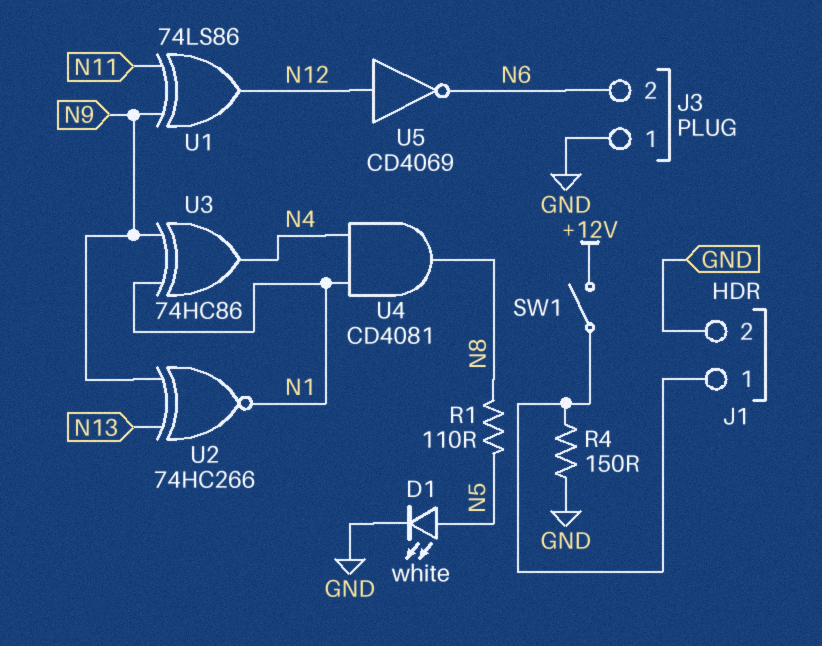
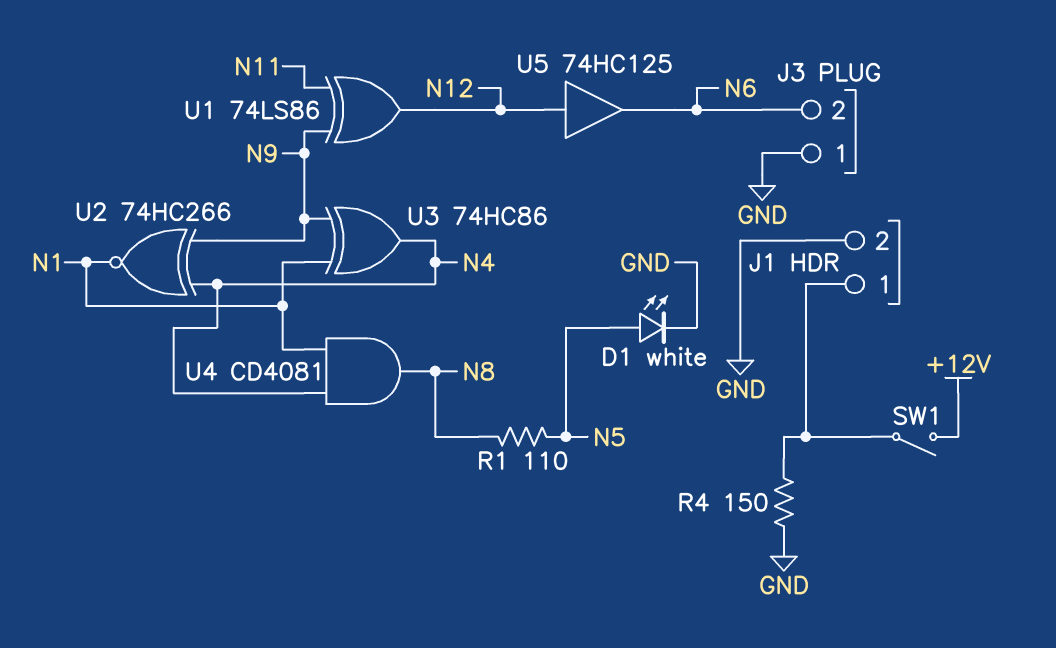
U2: XNOR 74HC266 (in N9, in N13, out N1) -> XNOR 74HC266 (in N4, in N9, out N1)
U5: NOT CD4069 (in N12, out N6) -> buffer 74HC125 (in N12, out N6)

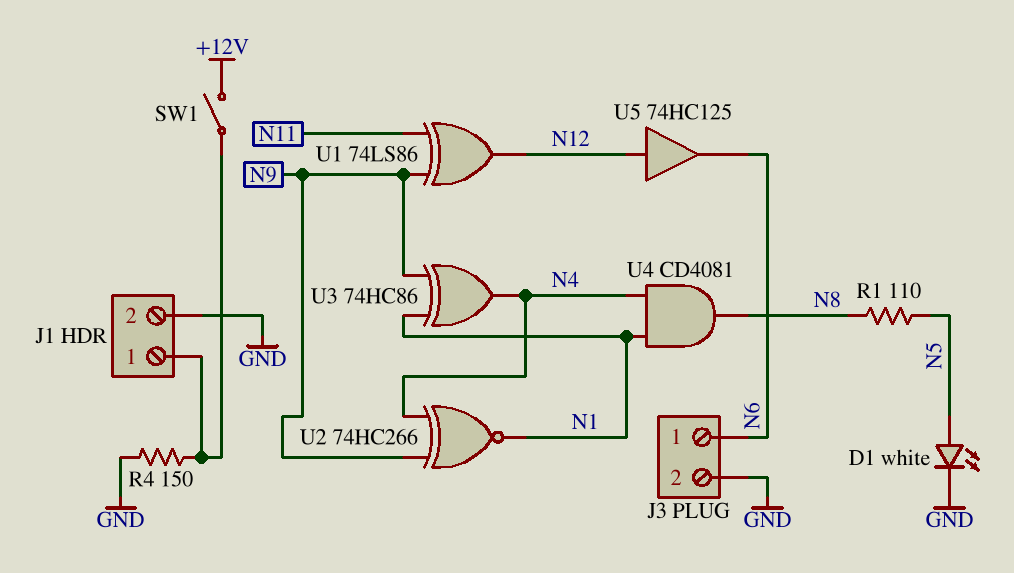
J3 pin 1: GND -> N6
J3 pin 2: N6 -> GND

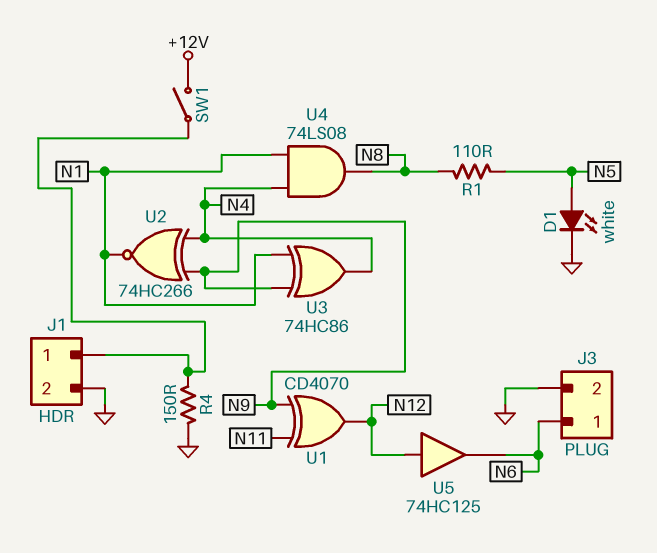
U1: XOR 74LS86 (in N9, in N11, out N12) -> XOR CD4070 (in N9, in N11, out N12)
U4: AND CD4081 (in N1, in N4, out N8) -> AND 74LS08 (in N1, in N4, out N8)

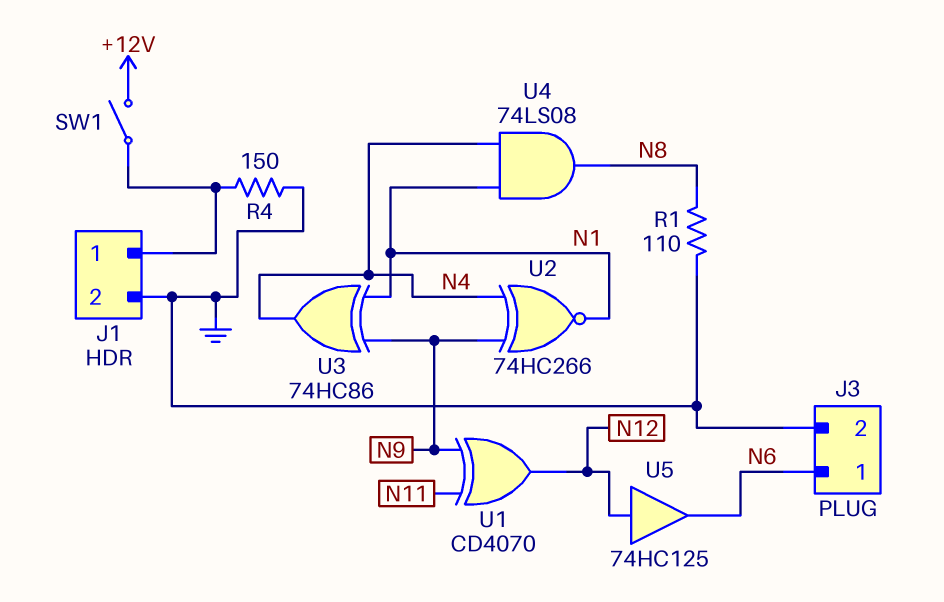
D1: LED white (A N5, K GND) -> none
R1: 110 (N5, N8) -> 110 (GND, N8)

